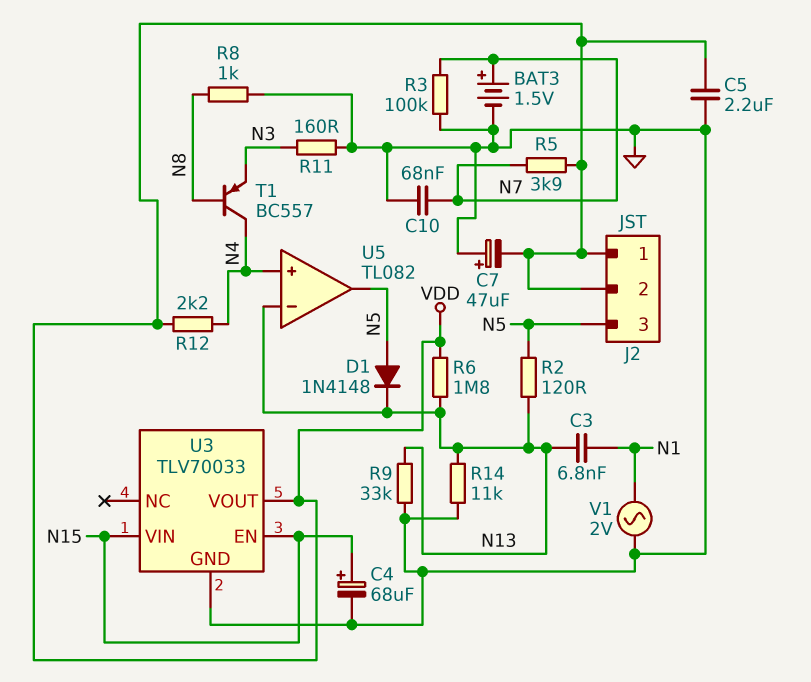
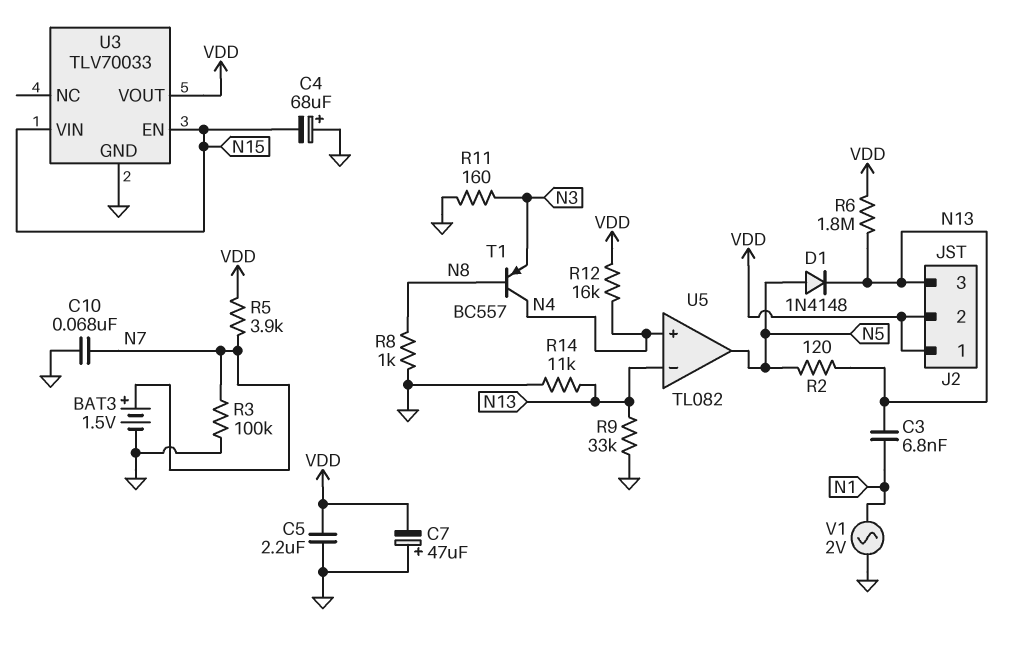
C4: 68uF (plus N15, minus GND) -> 68uF (plus GND, minus N15)
J2 pin 3: N5 -> N13
R12: 2.2k (N4, VDD) -> 16k (N4, VDD)

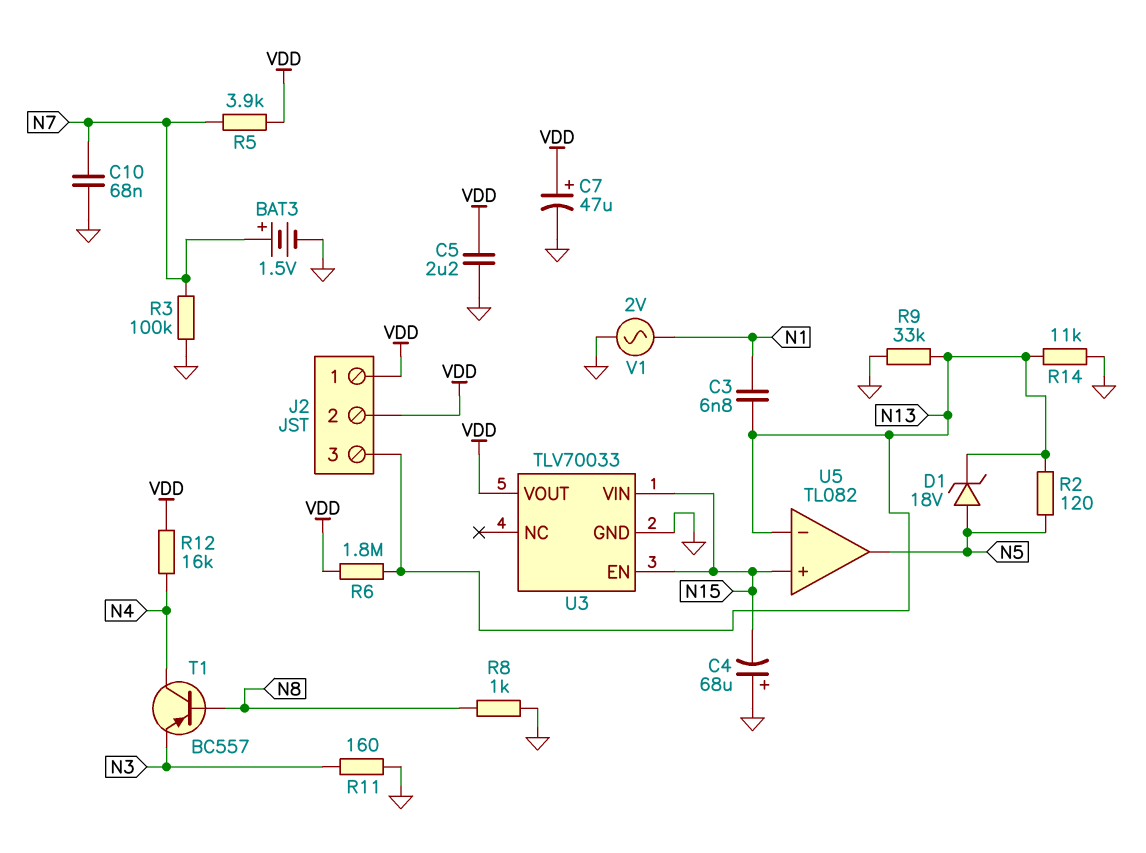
C7: 47uF (plus GND, minus VDD) -> 47uF (plus VDD, minus GND)
D1: diode 1N4148 (A N5, K N13) -> zener 18V (A N5, K N13)
U5 pin in+: N4 -> N15

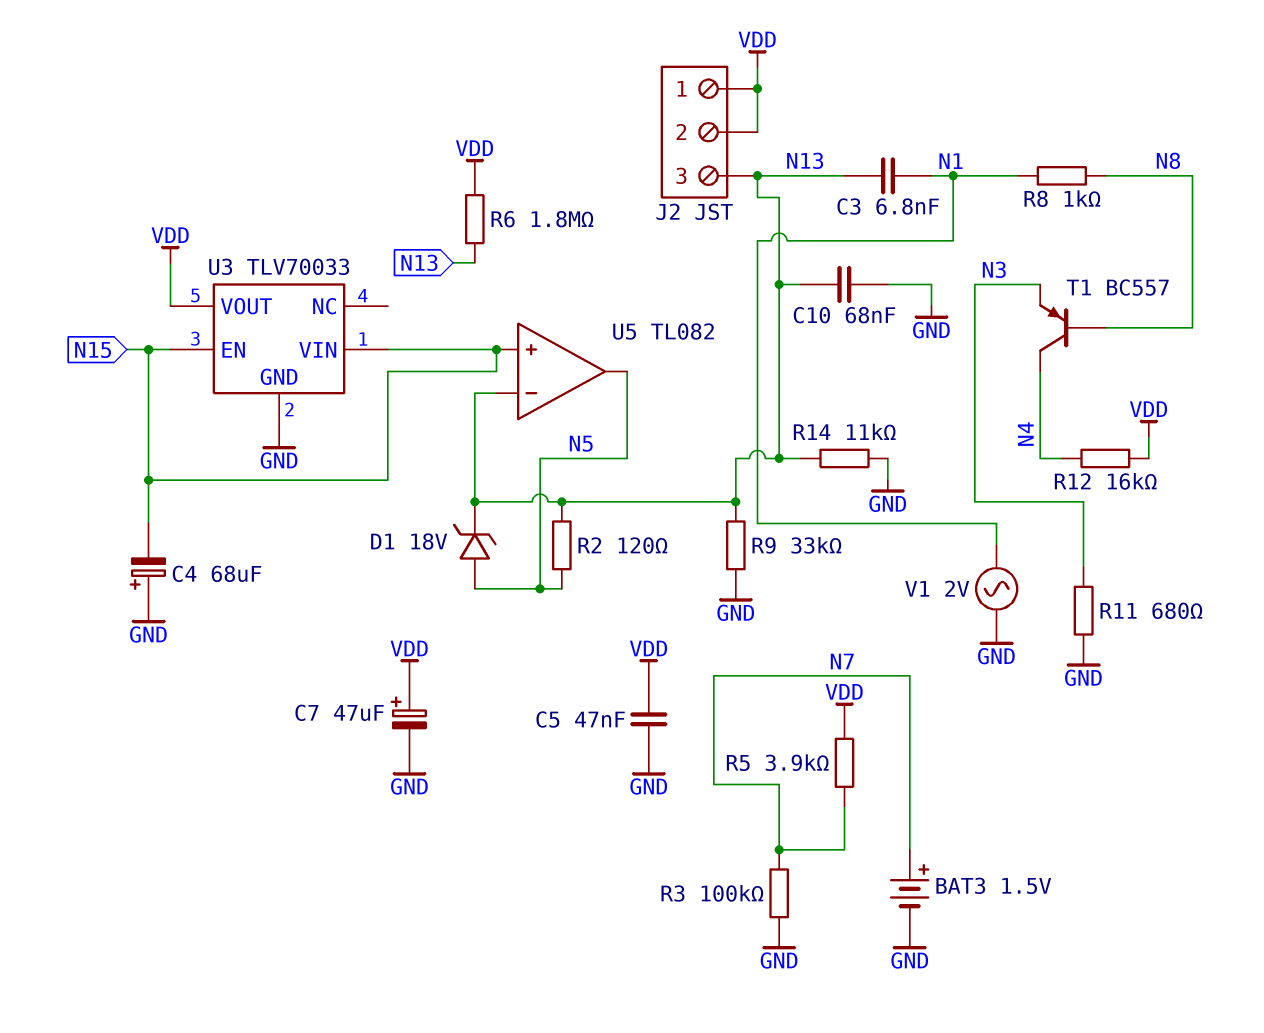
C5: 2.2uF (GND, VDD) -> 47nF (GND, VDD)
C10: 68nF (GND, N7) -> 68nF (GND, N13)
R8: 1k (GND, N8) -> 1k (N1, N8)
R11: 160 (GND, N3) -> 680 (GND, N3)

